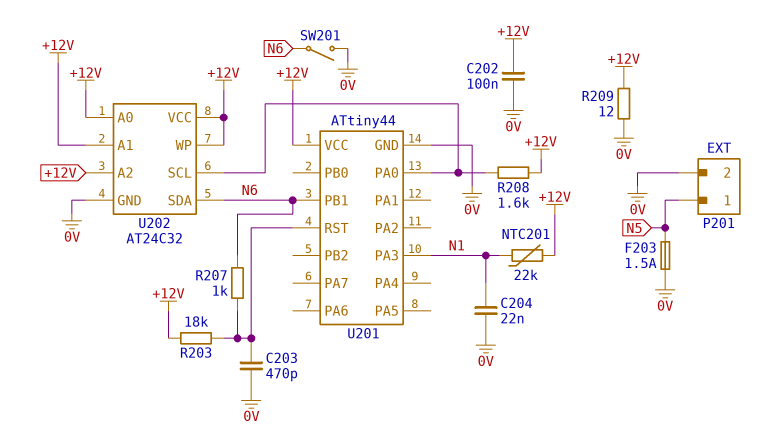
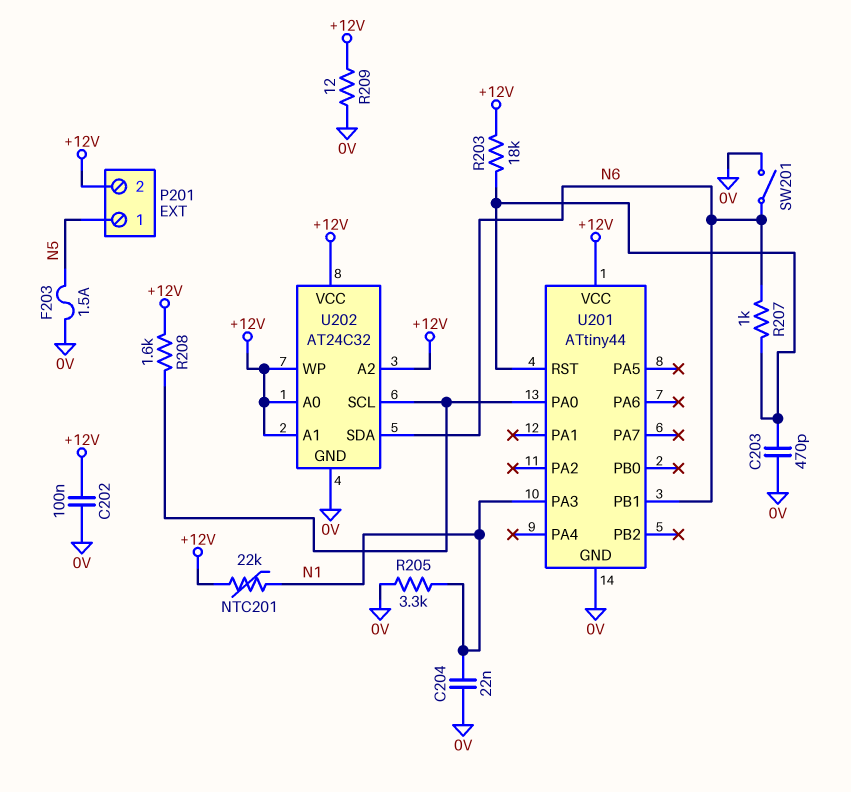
P201 pin 2: 0V -> +12V
R205: none -> 3.3k (0V, N1)

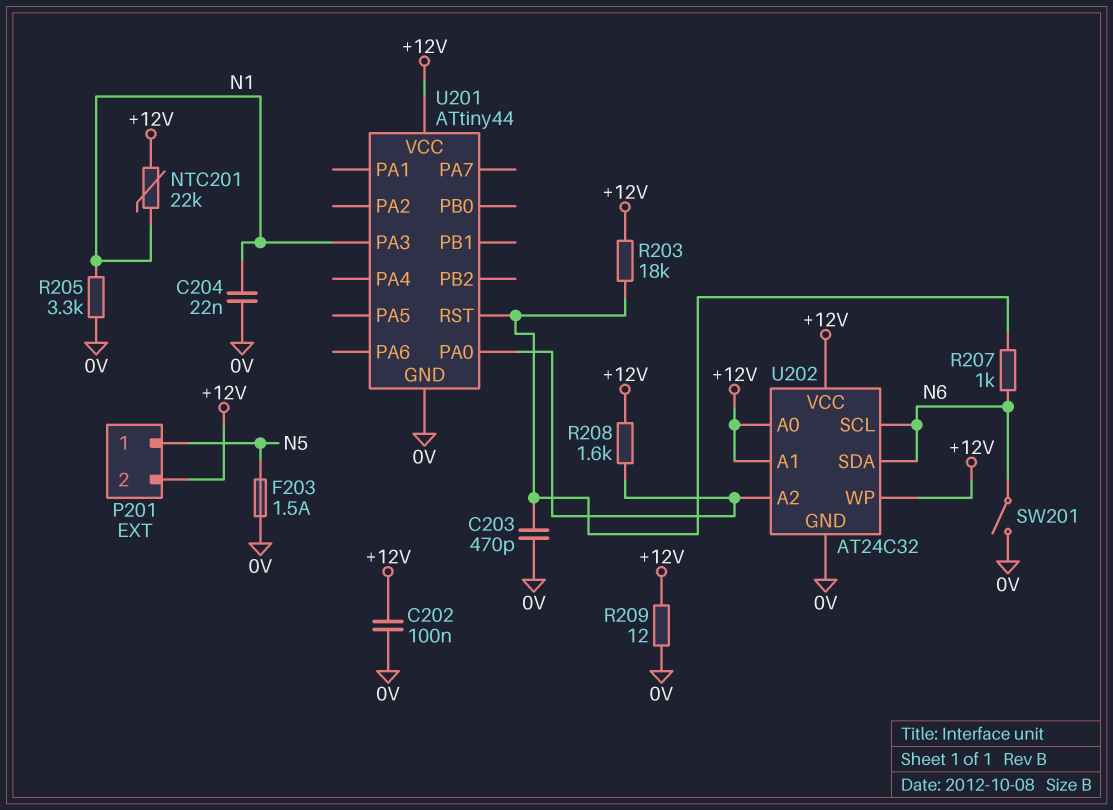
U201 pin PB1: N6 -> none
U202 pin A2: +12V -> U201/PA0
U202 pin SCL: U201/PA0 -> N6

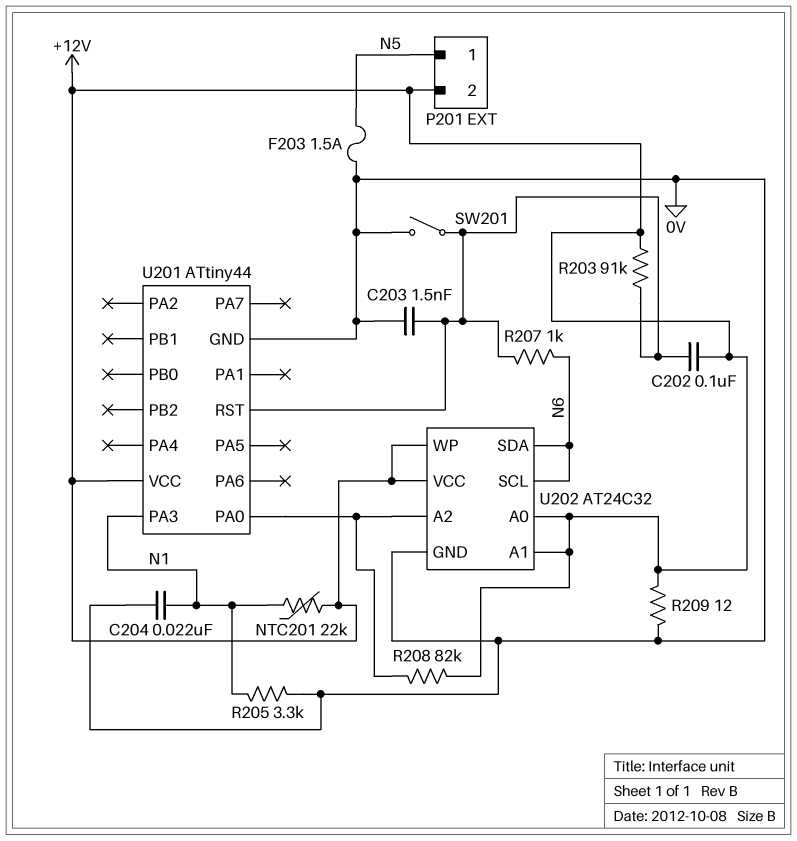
C202: 100nF (+12V, 0V) -> 100nF (+12V, U201/RST)
C203: 470pF (0V, U201/RST) -> 1.5nF (0V, U201/RST)
R203: 18k (+12V, U201/RST) -> 91k (+12V, U201/RST)
R208: 1.6k (+12V, U201/PA0) -> 82k (+12V, U201/PA0)
SW201: switch (0V, N6) -> switch (0V, U201/RST)

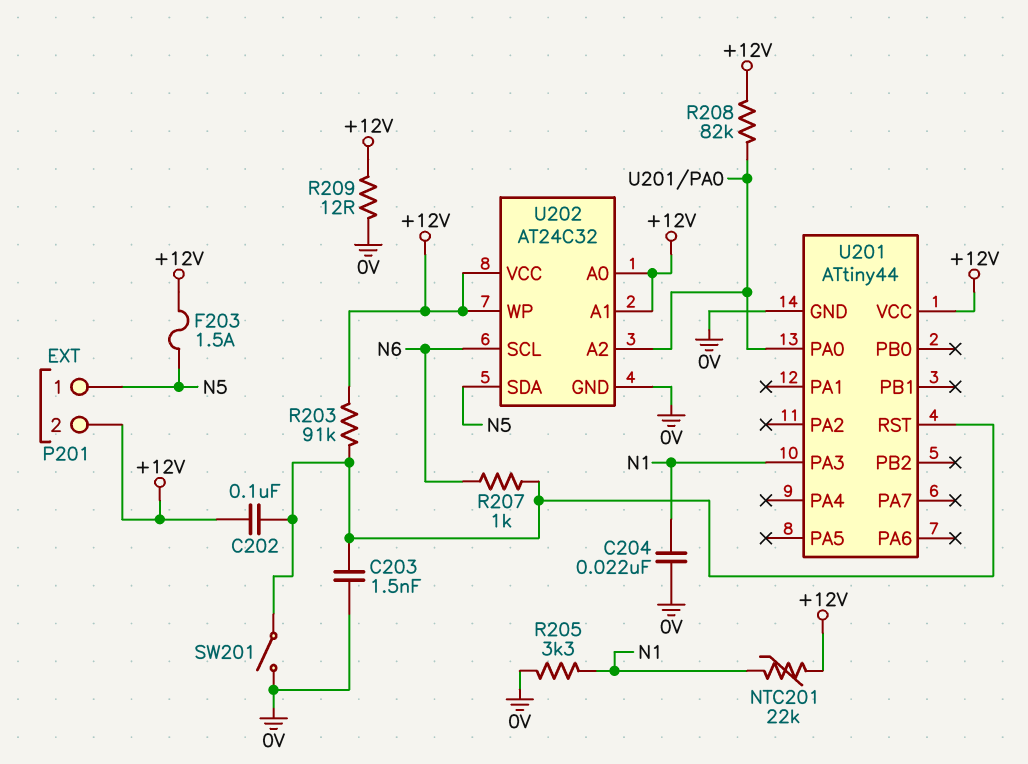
F203: 1.5A (0V, N5) -> 1.5A (+12V, N5)
U202 pin SDA: N6 -> N5

